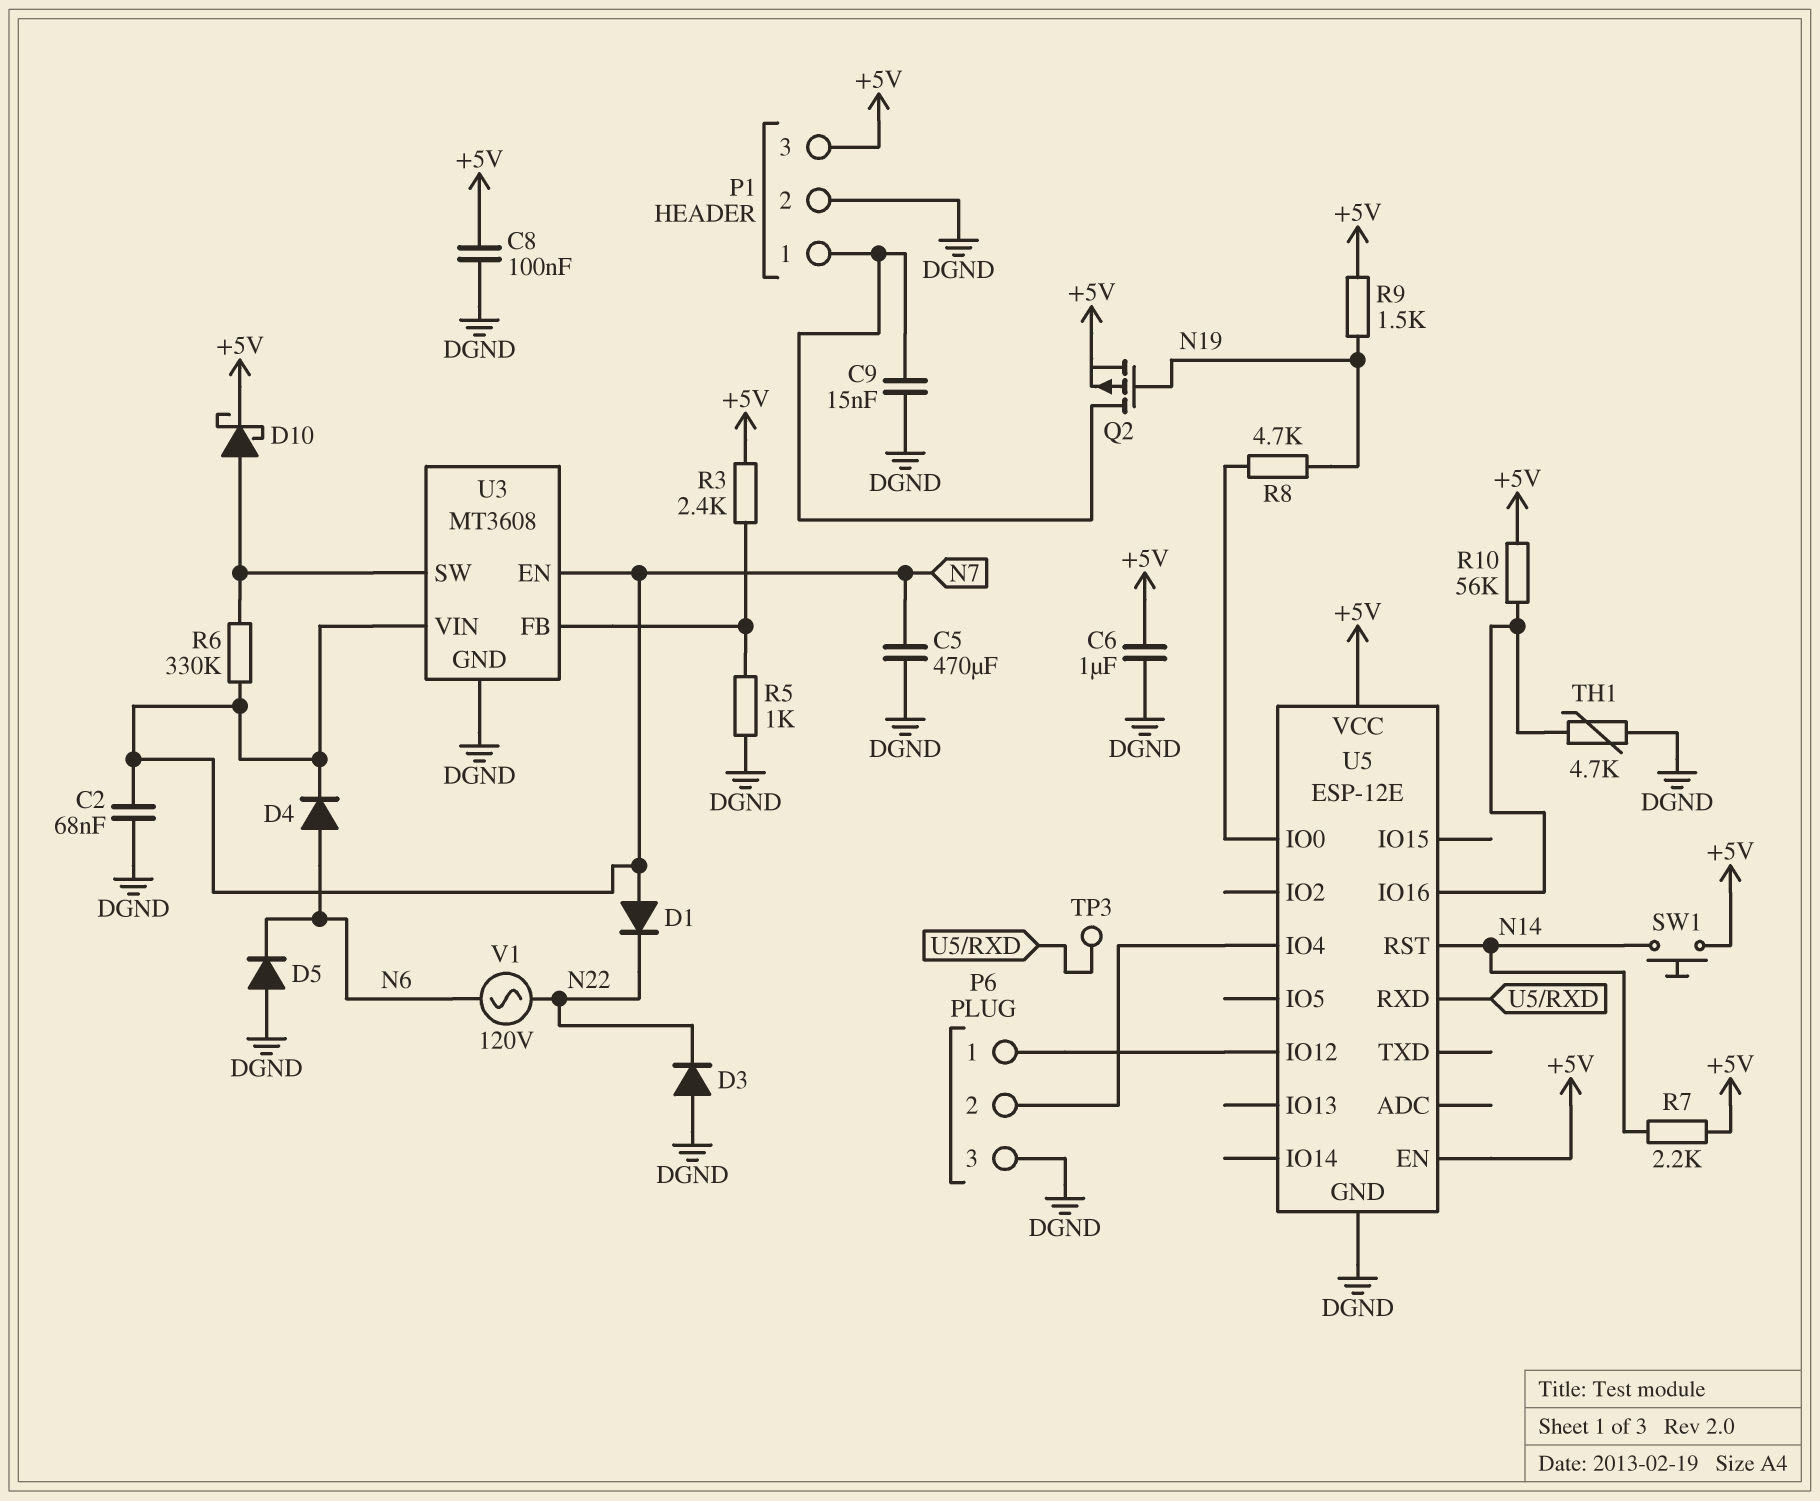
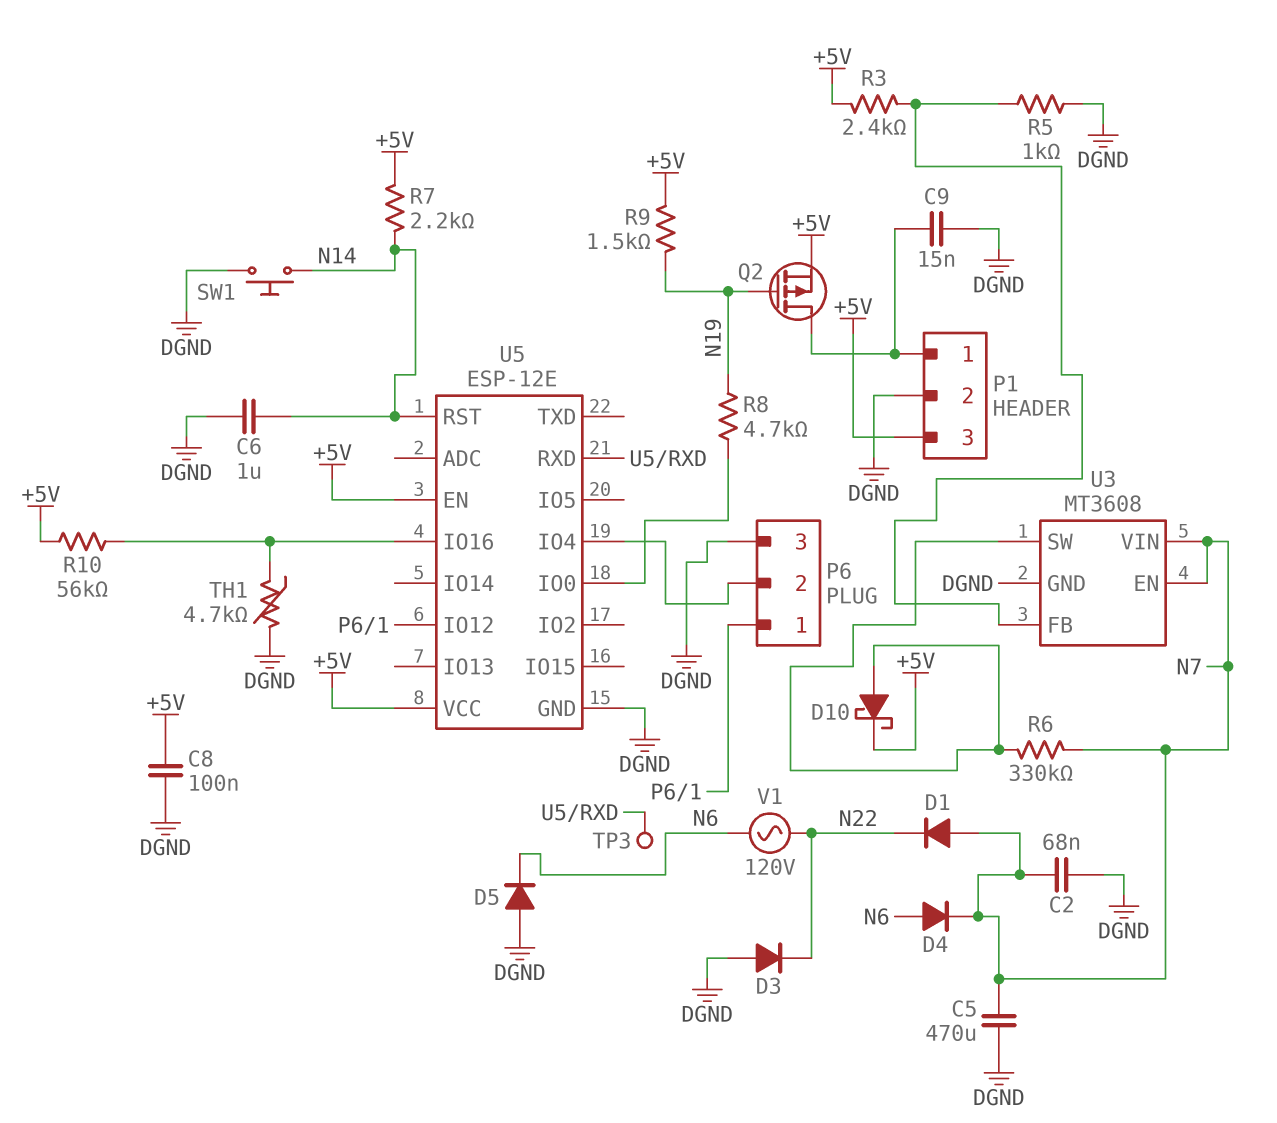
C6: 1uF (+5V, DGND) -> 1uF (DGND, N14)
SW1: button (+5V, N14) -> button (DGND, N14)

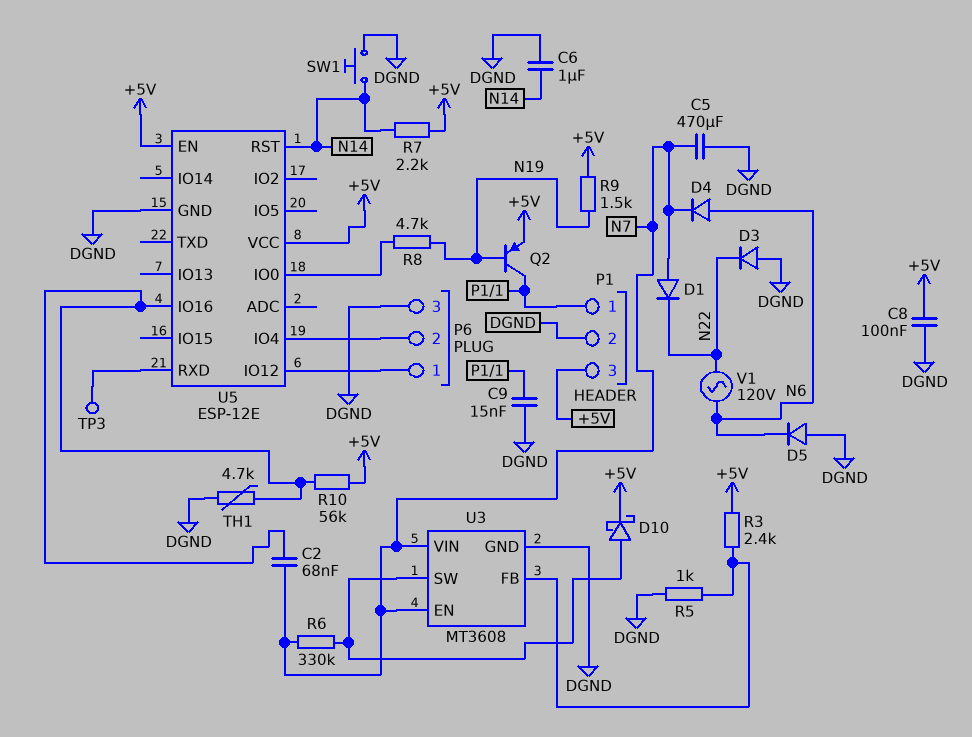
C2: 68nF (DGND, N7) -> 68nF (N7, U5/IO16)
Q2: PMOS (G N19, D P1/1, S +5V) -> PNP (B N19, C P1/1, E +5V)

